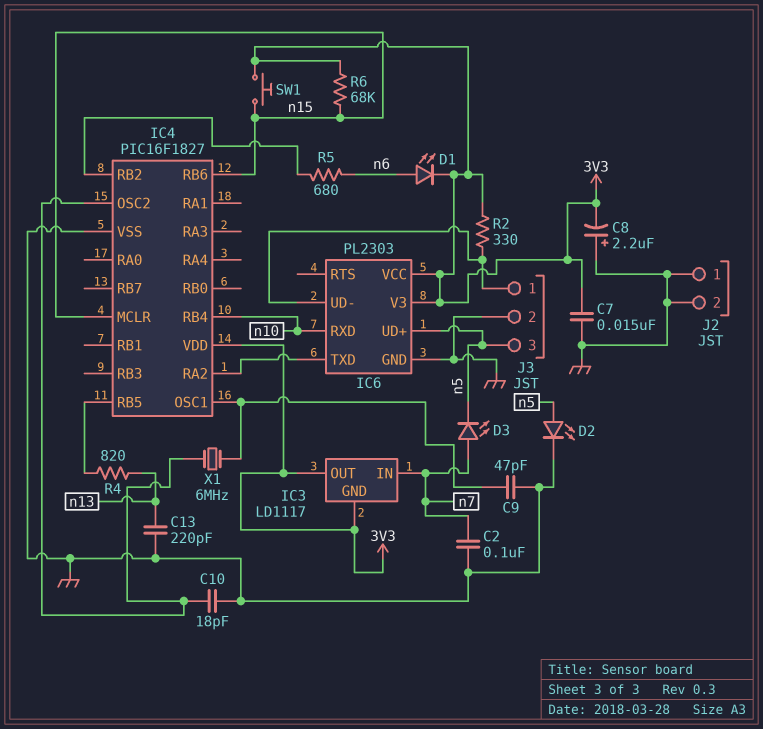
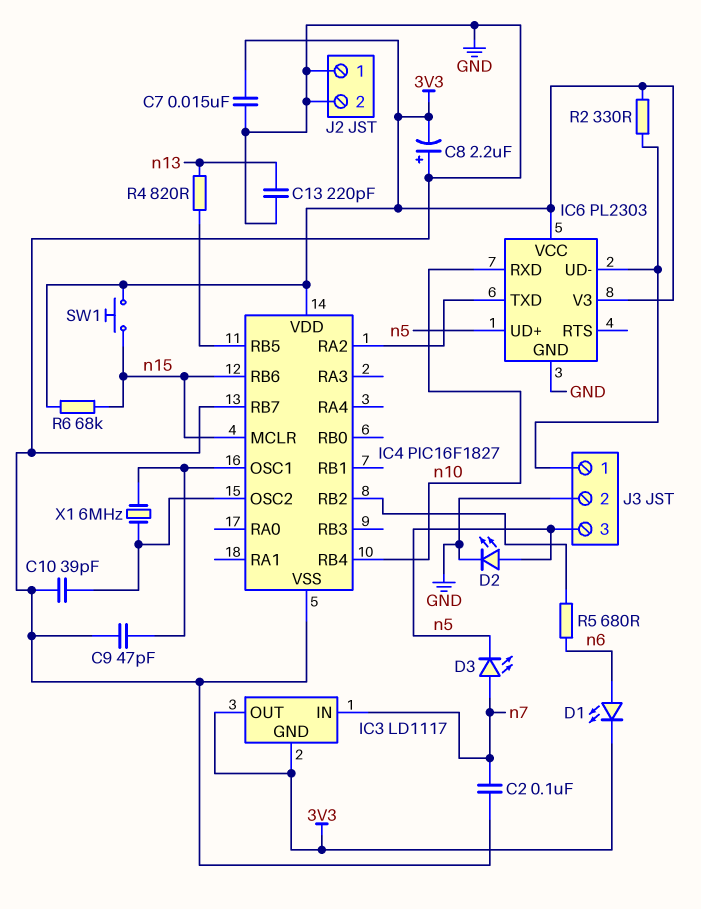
C10: 18pF (GND, IC4/OSC2) -> 39pF (GND, IC4/OSC2)
IC4 pin RB7: none -> GND

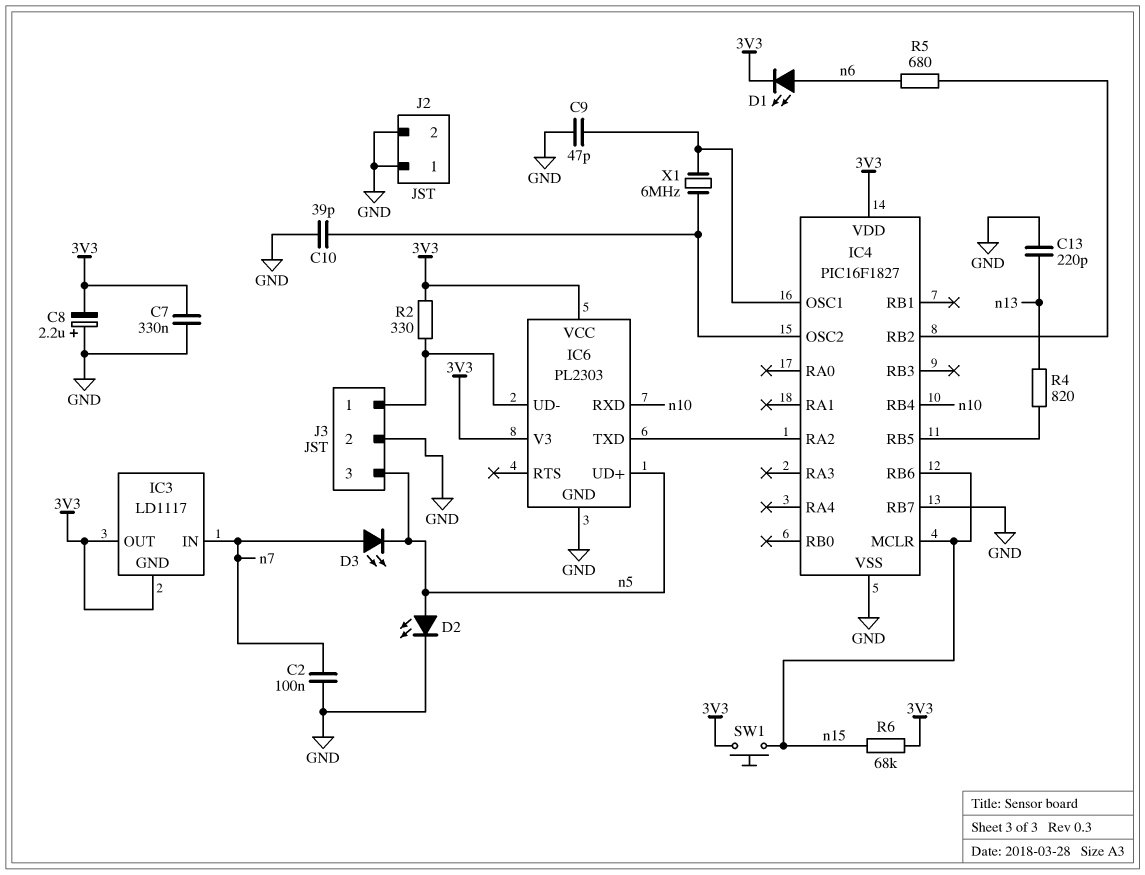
C7: 15nF (3V3, GND) -> 330nF (3V3, GND)

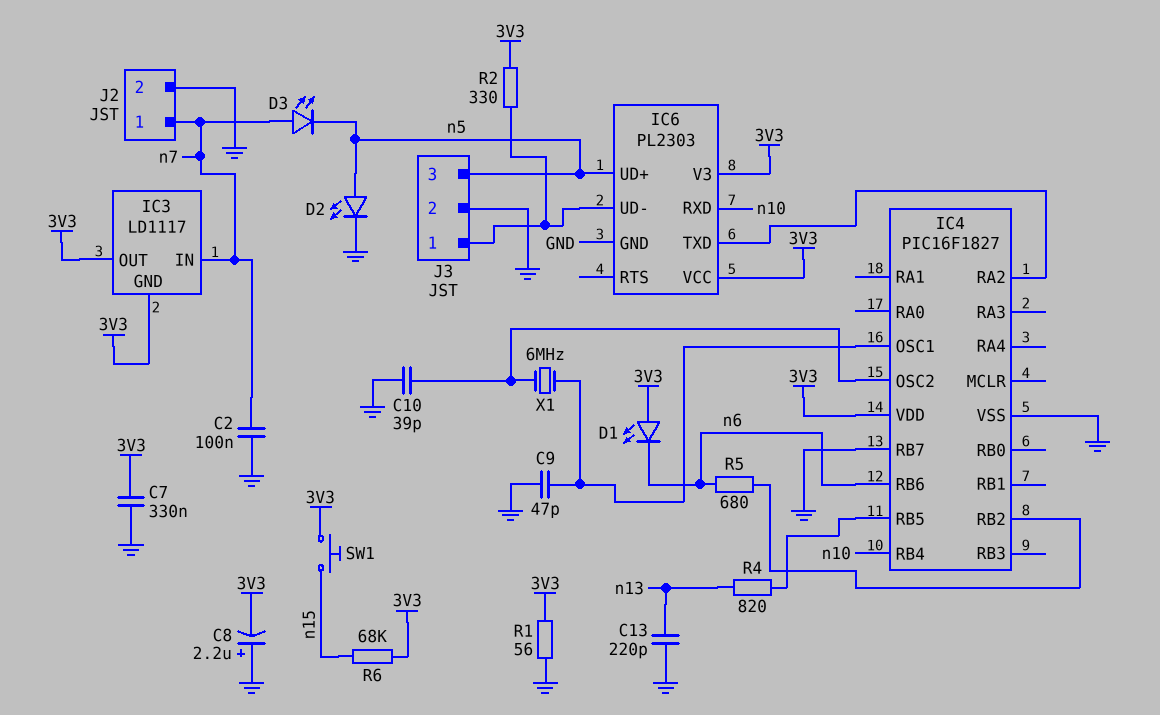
D1: LED (A n6, K 3V3) -> LED (A 3V3, K n6)
IC4 pin MCLR: n15 -> none
IC4 pin RB6: n15 -> n6
J2 pin 1: GND -> n7
R1: none -> 56 (3V3, GND)

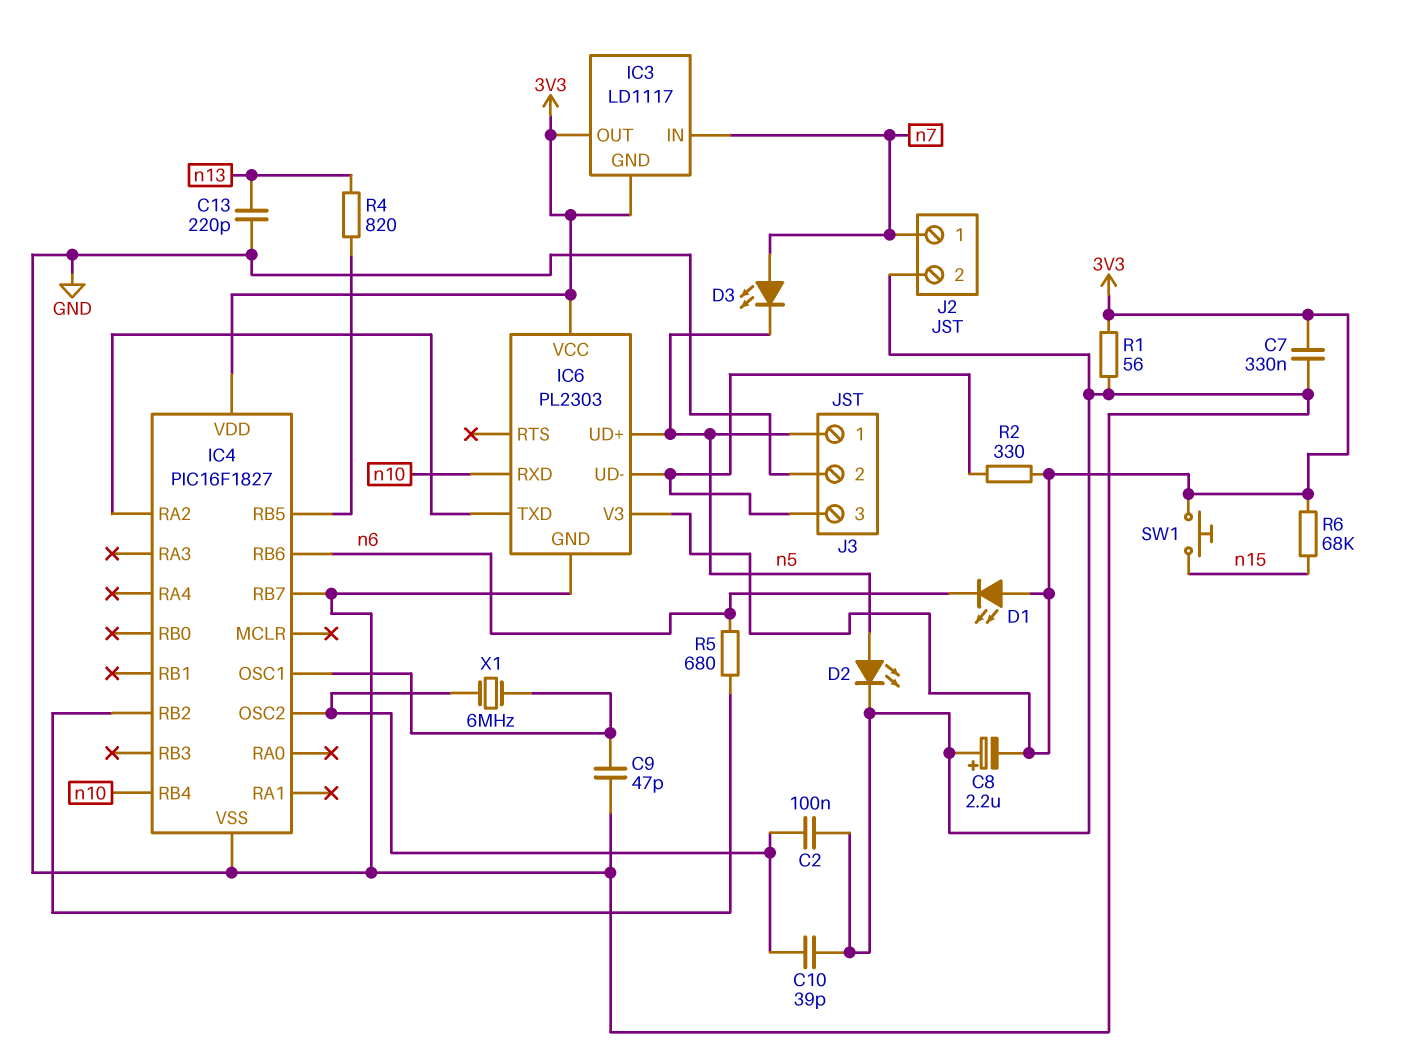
C2: 100nF (GND, n7) -> 100nF (GND, IC4/OSC2)
J3 pin 1: IC6/UD- -> n5
J3 pin 3: n5 -> IC6/UD-

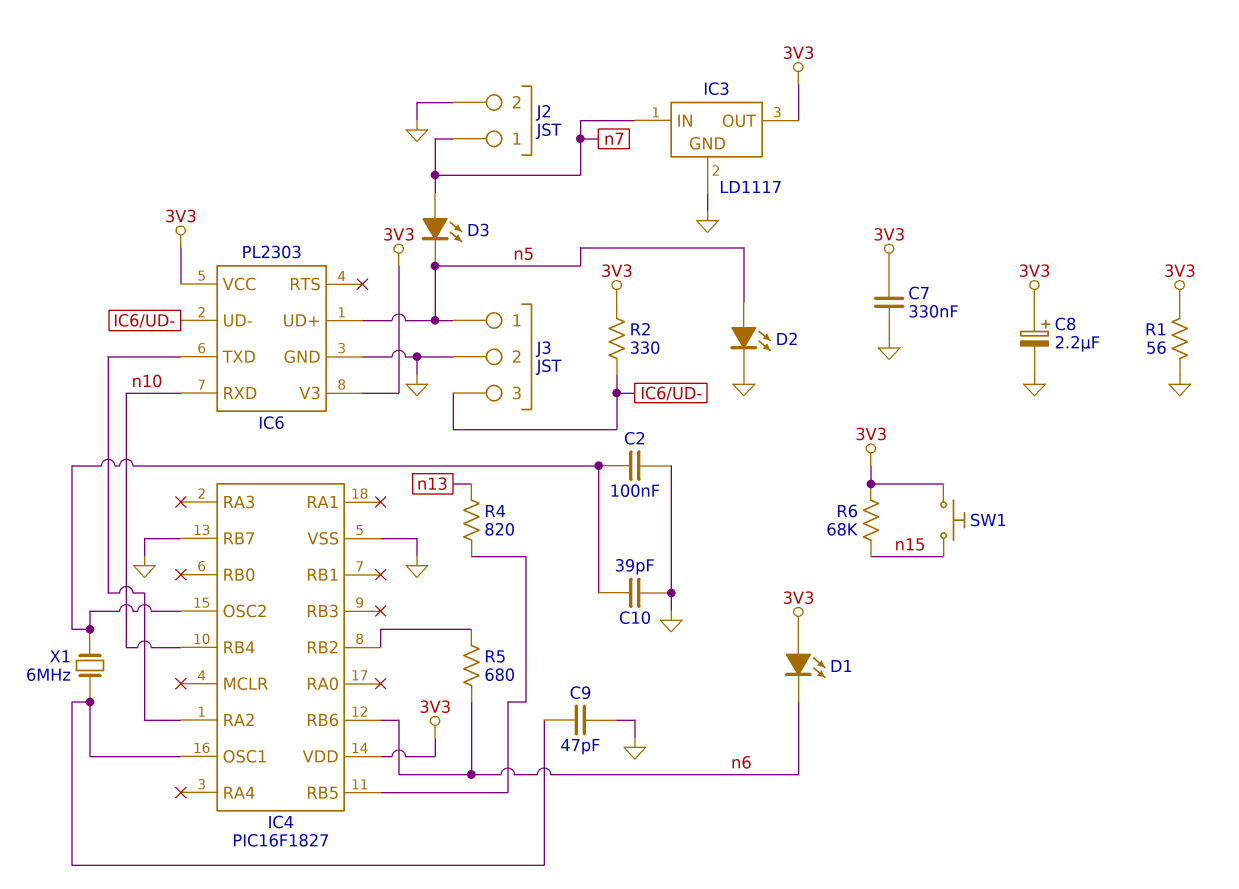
C8: 2.2uF (plus GND, minus 3V3) -> 2.2uF (plus 3V3, minus GND)
C13: 220pF (GND, n13) -> none
IC3 pin GND: 3V3 -> GND

